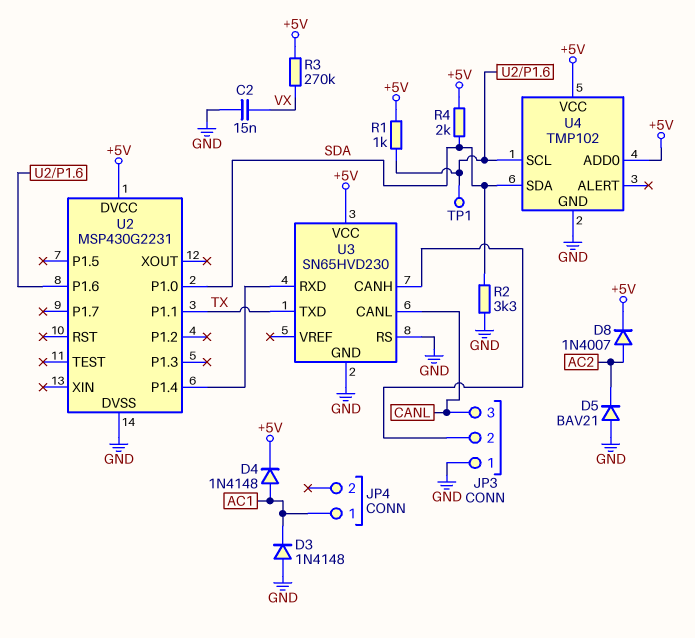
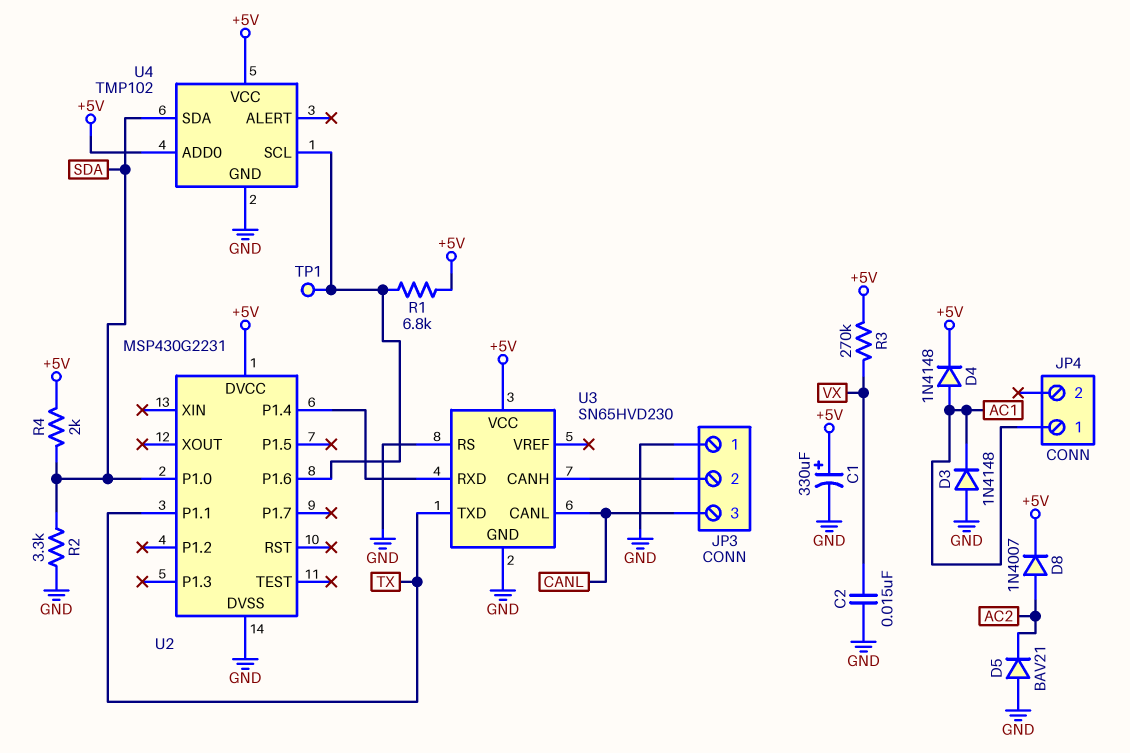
C1: none -> 330uF (plus +5V, minus GND)
R1: 1k (+5V, U2/P1.6) -> 6.8k (+5V, U2/P1.6)

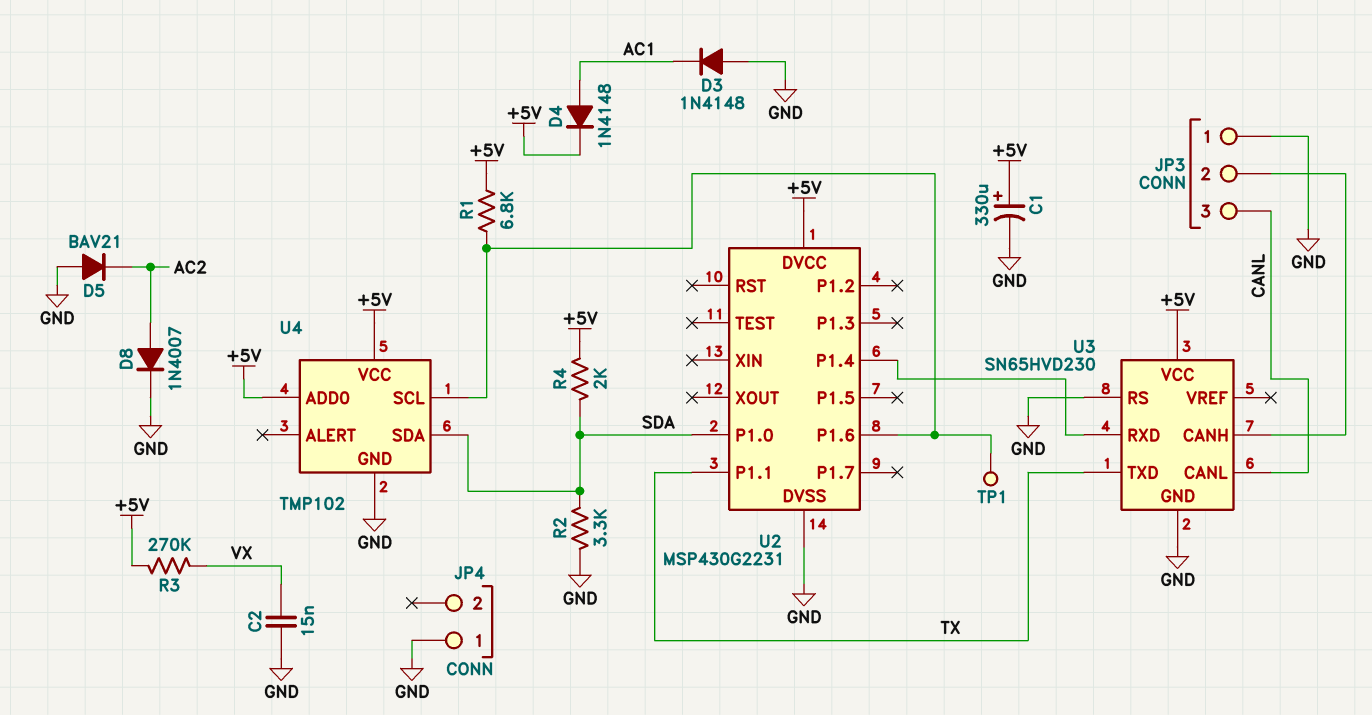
D8: diode 1N4007 (A AC2, K +5V) -> diode 1N4007 (A AC2, K GND)
JP4 pin 1: AC1 -> GND

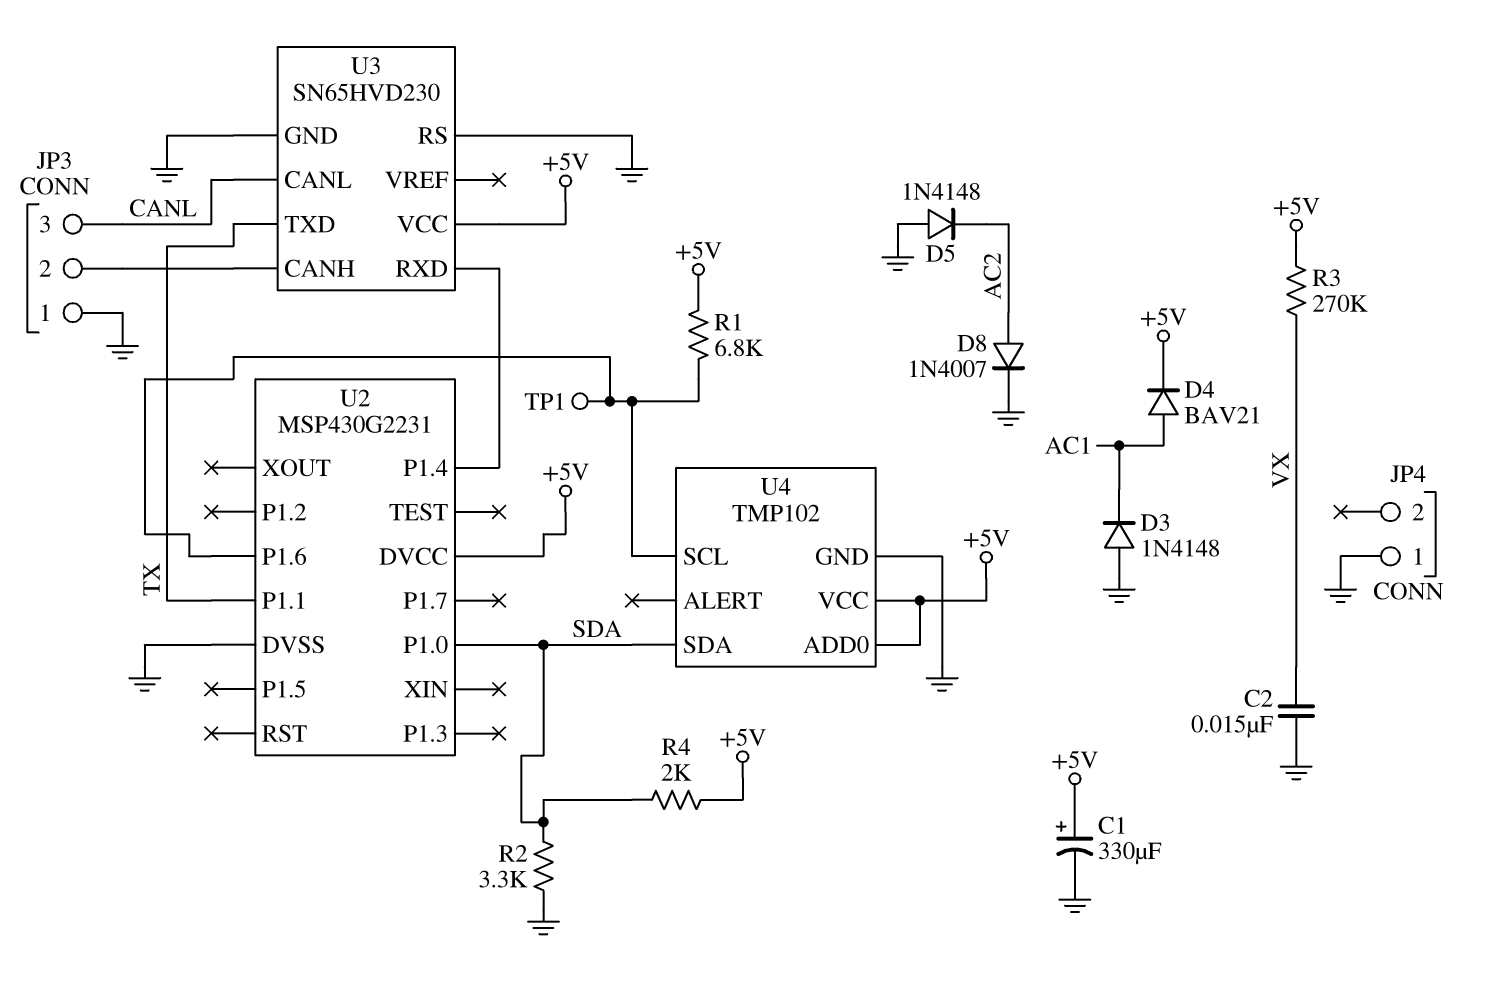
D4: diode 1N4148 (A AC1, K +5V) -> diode BAV21 (A AC1, K +5V)
D5: diode BAV21 (A GND, K AC2) -> diode 1N4148 (A GND, K AC2)

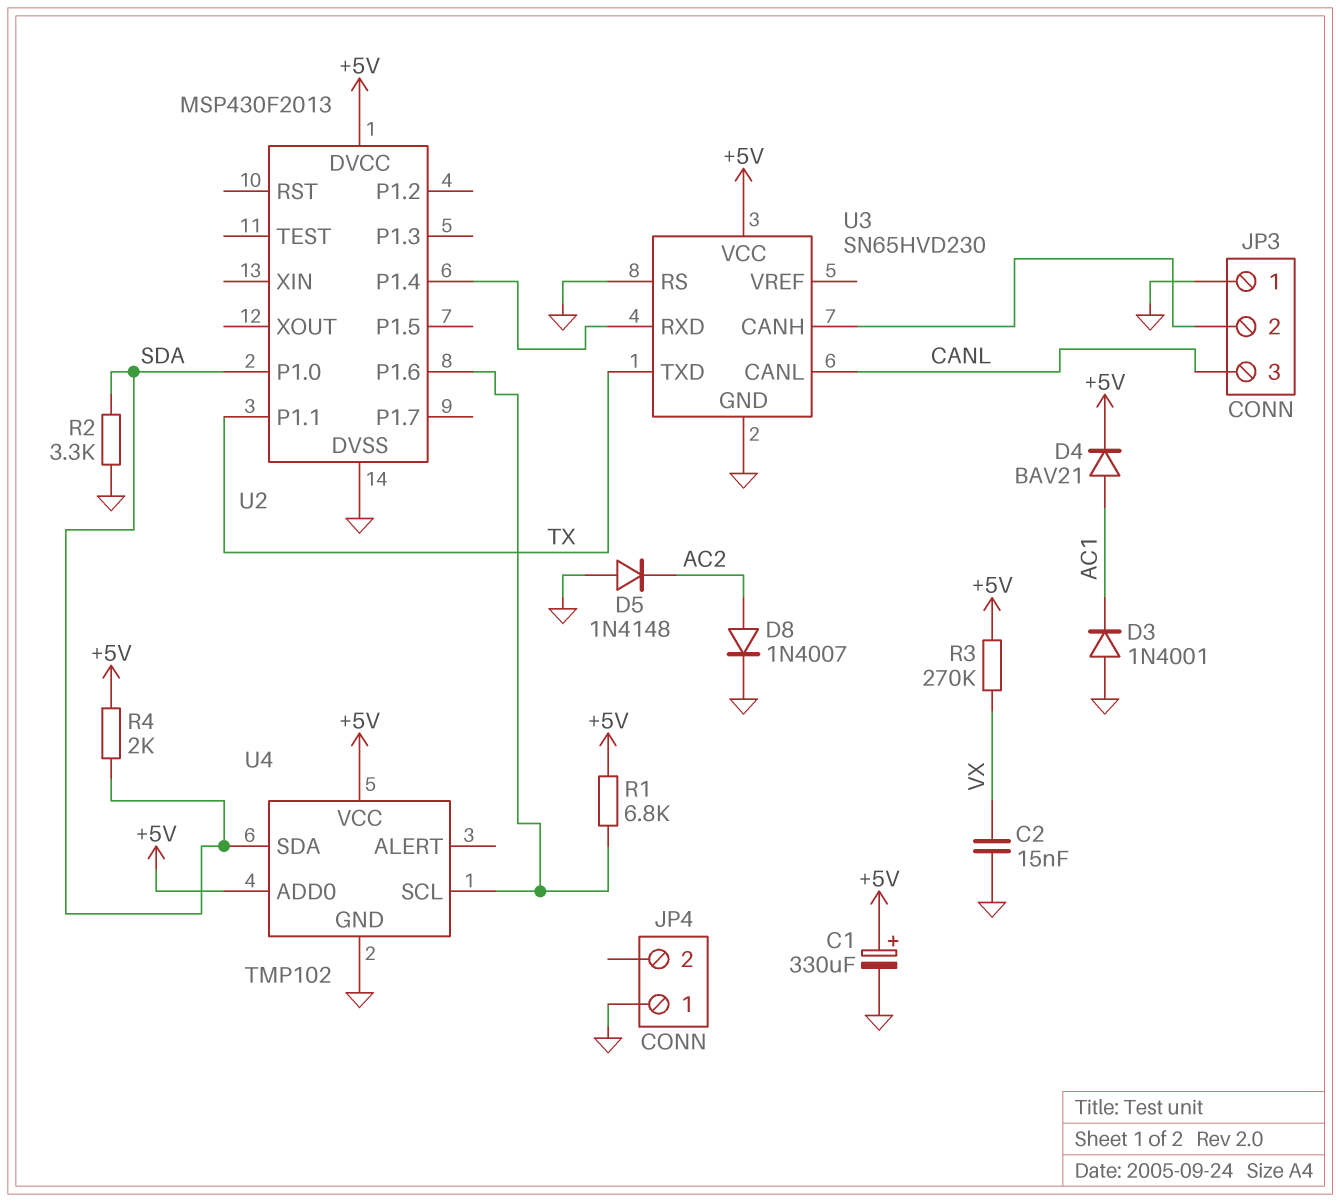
D3: diode 1N4148 (A GND, K AC1) -> diode 1N4001 (A GND, K AC1)
TP1: test point (U2/P1.6) -> none
U2: MSP430G2231 -> MSP430F2013

